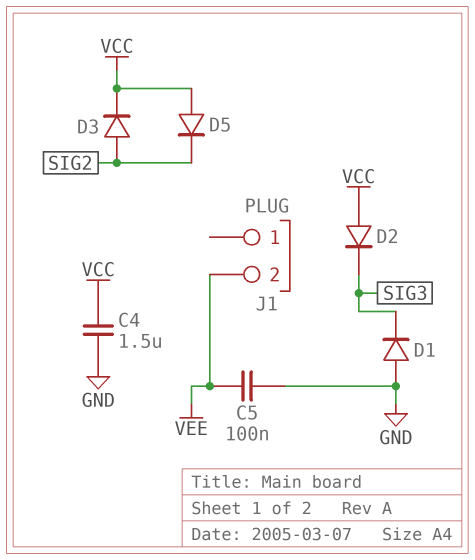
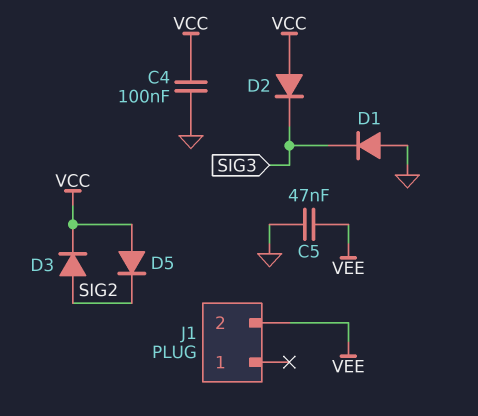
C4: 1.5uF (GND, VCC) -> 100nF (GND, VCC)
C5: 100nF (GND, VEE) -> 47nF (GND, VEE)

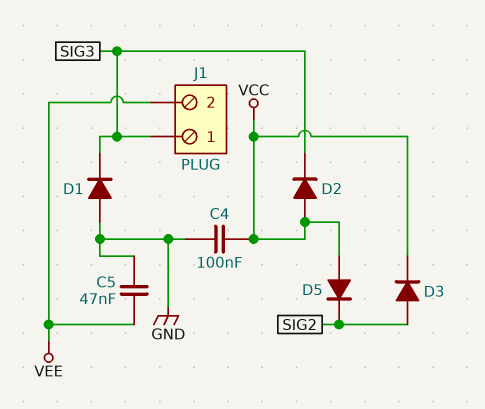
J1 pin 1: none -> SIG3

